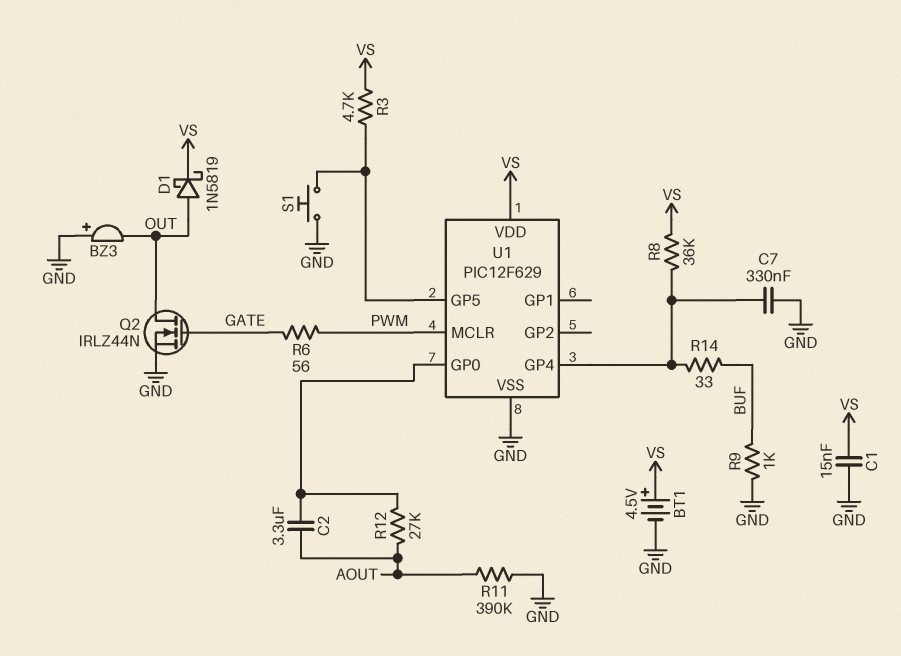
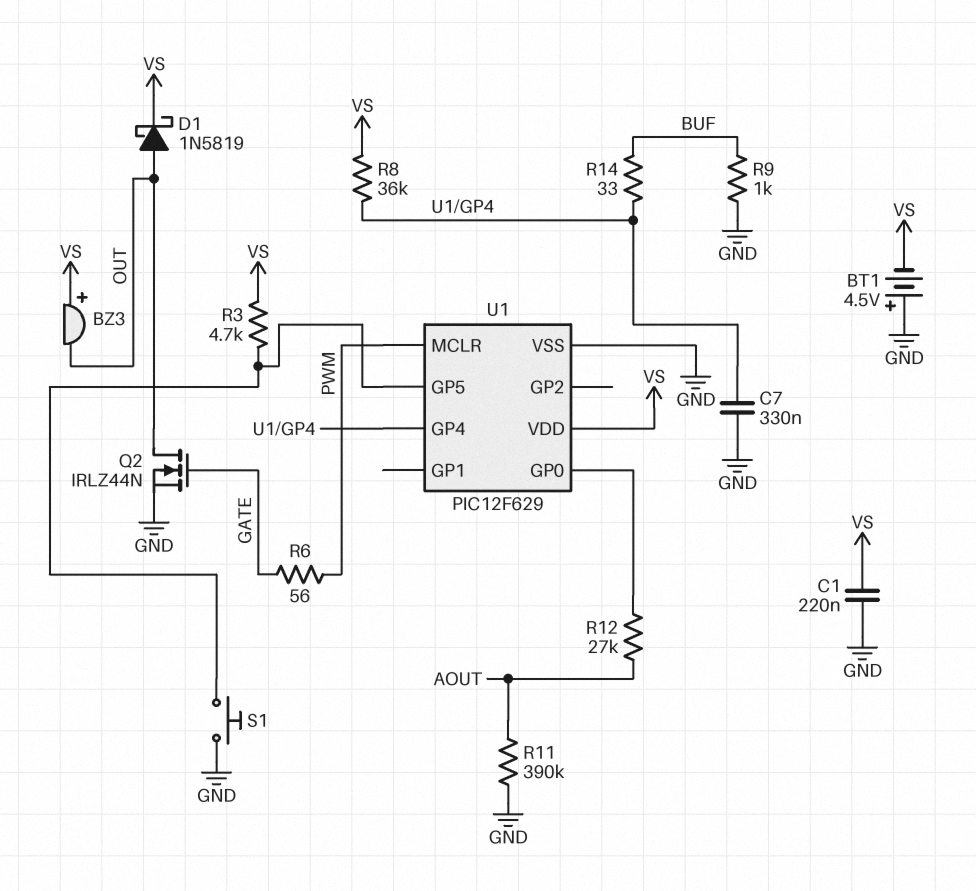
BT1: 4.5V (plus VS, minus GND) -> 4.5V (plus GND, minus VS)
BZ3: buzzer (plus GND, minus OUT) -> buzzer (plus VS, minus OUT)
C1: 15nF (GND, VS) -> 220nF (GND, VS)
C2: 3.3uF (AOUT, U1/GP0) -> none

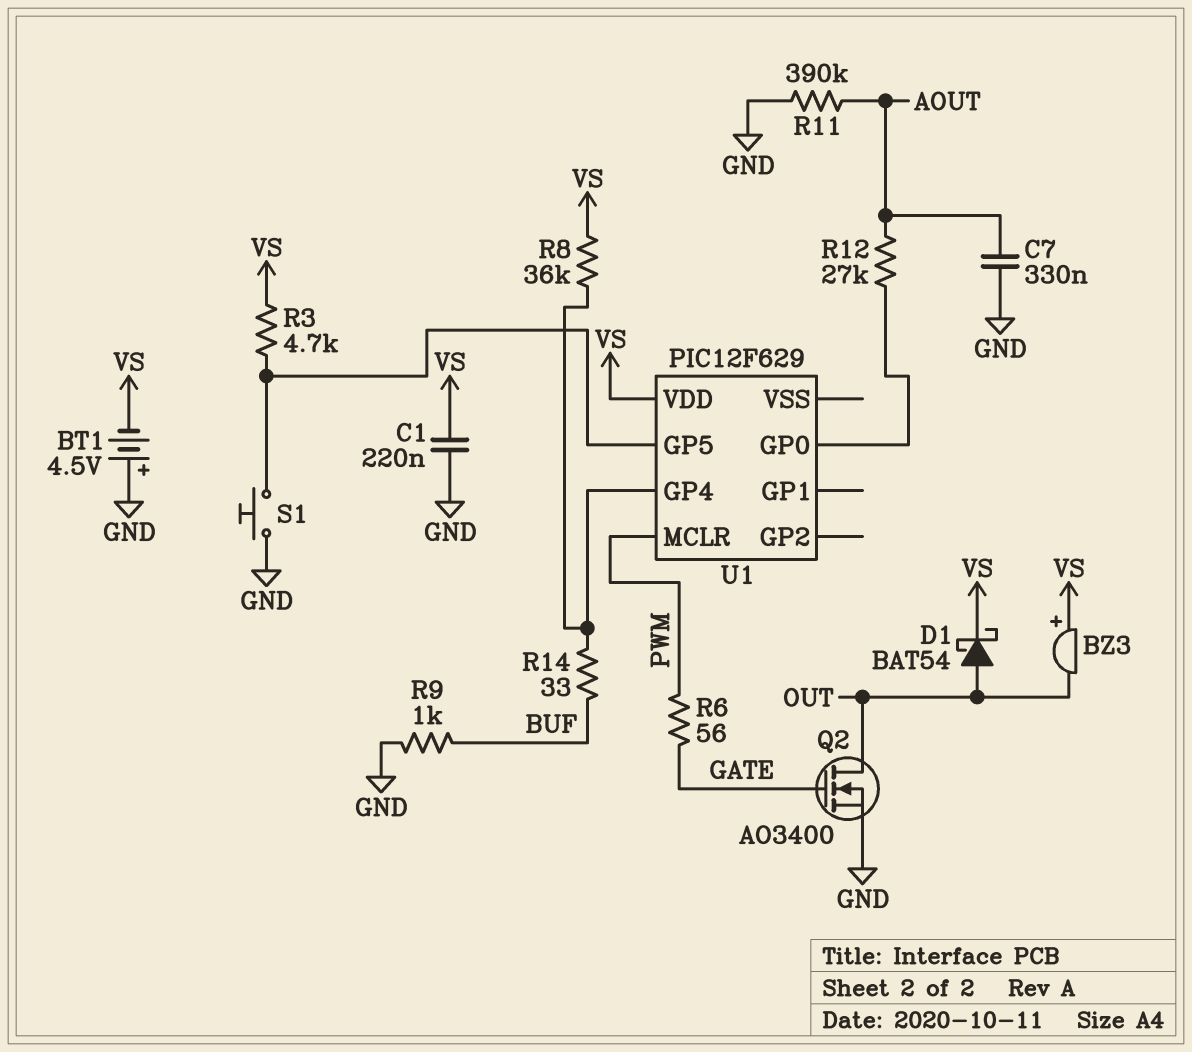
C7: 330nF (GND, U1/GP4) -> 330nF (AOUT, GND)
D1: schottky 1N5819 (A OUT, K VS) -> schottky BAT54 (A OUT, K VS)
Q2: NMOS IRLZ44N (G GATE, D OUT, S GND) -> NMOS AO3400 (G GATE, D OUT, S GND)
U1 pin VSS: GND -> none

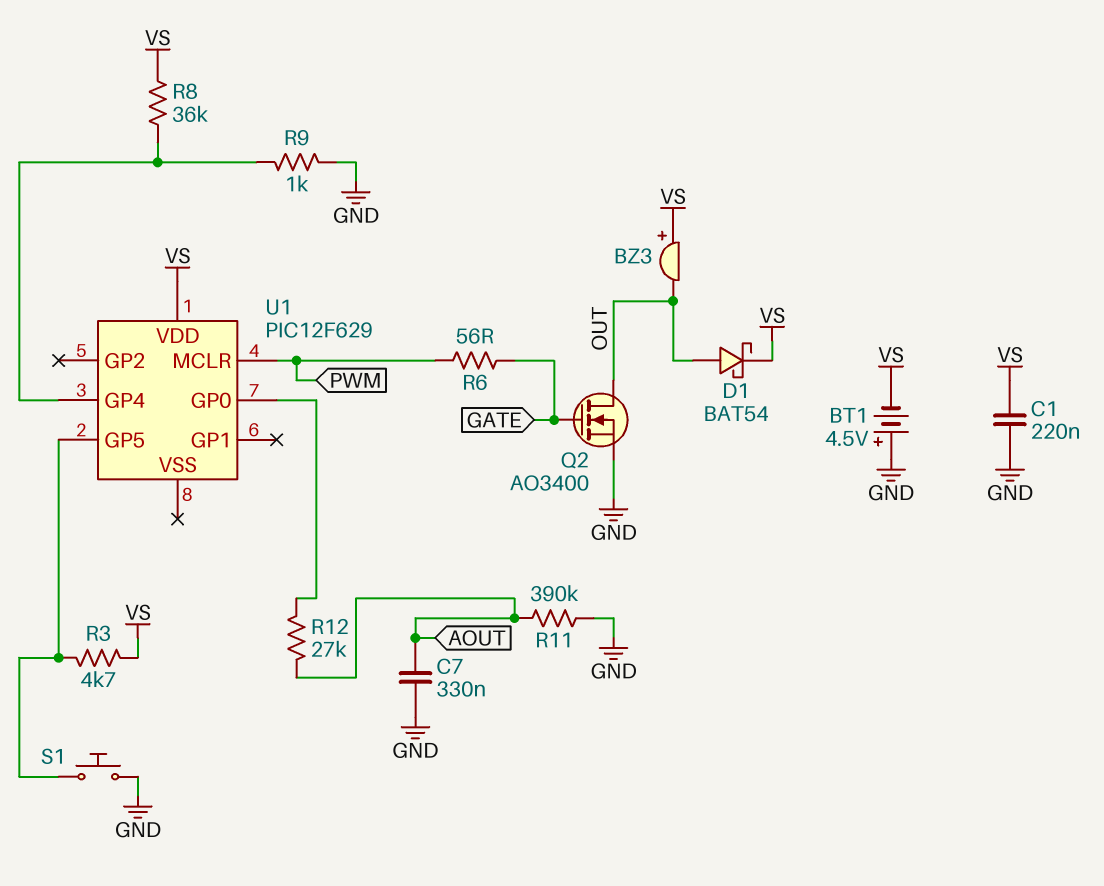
R9: 1k (BUF, GND) -> 1k (GND, U1/GP4)
R14: 33 (BUF, U1/GP4) -> none

